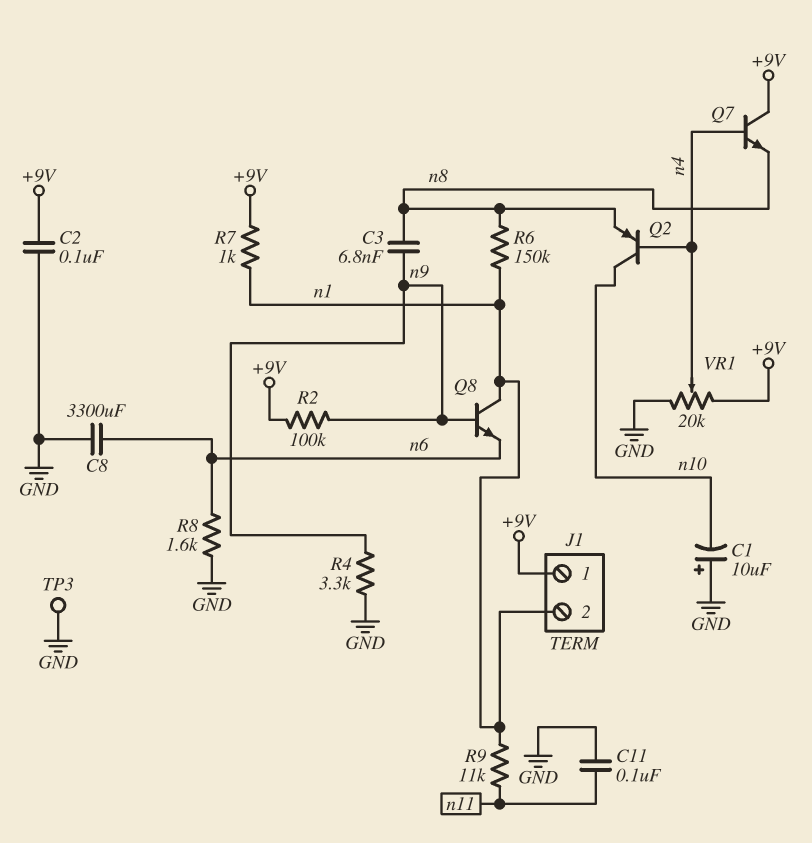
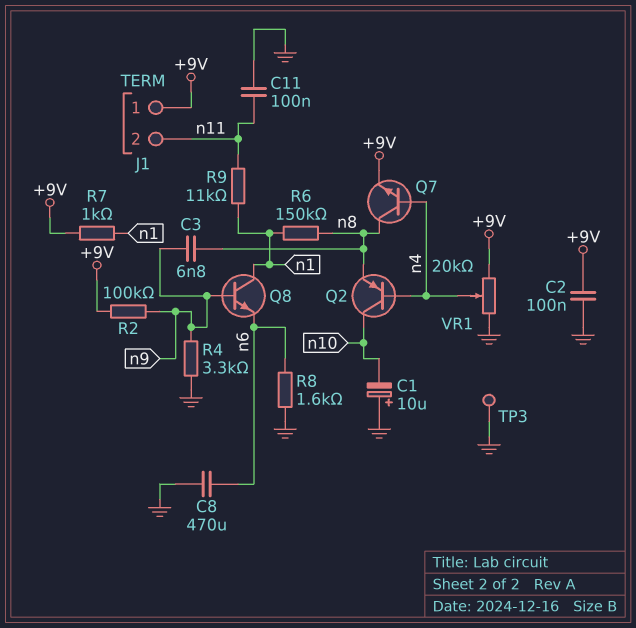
C8: 3300uF (GND, n6) -> 470uF (GND, n6)
J1 pin 2: n1 -> n11
Q7: NPN (B n4, C +9V, E n8) -> NPN (B n4, C n8, E +9V)

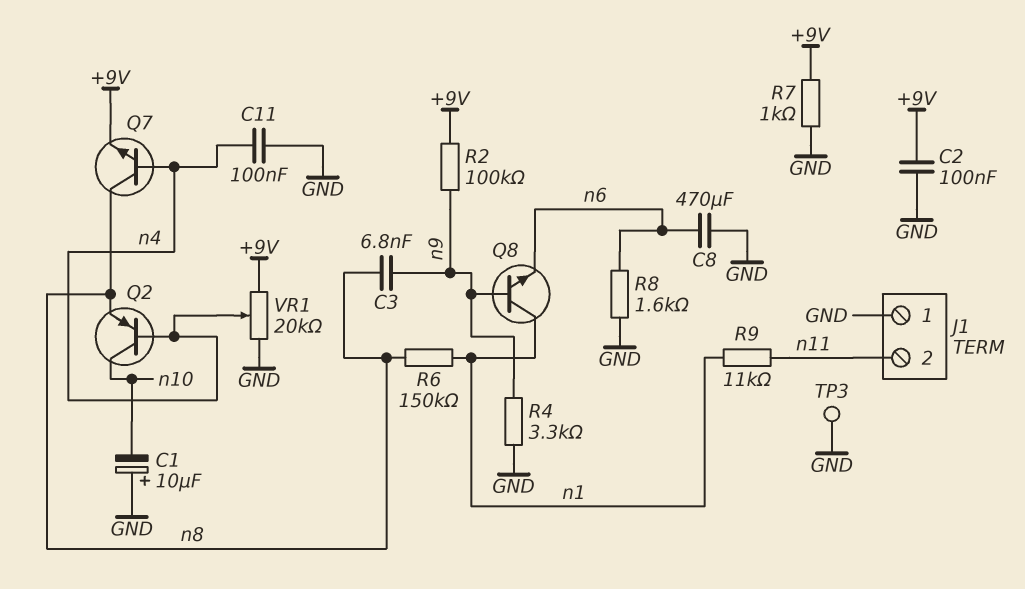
C11: 100nF (GND, n11) -> 100nF (GND, n4)
J1 pin 1: +9V -> GND
R7: 1k (+9V, n1) -> 1k (+9V, GND)

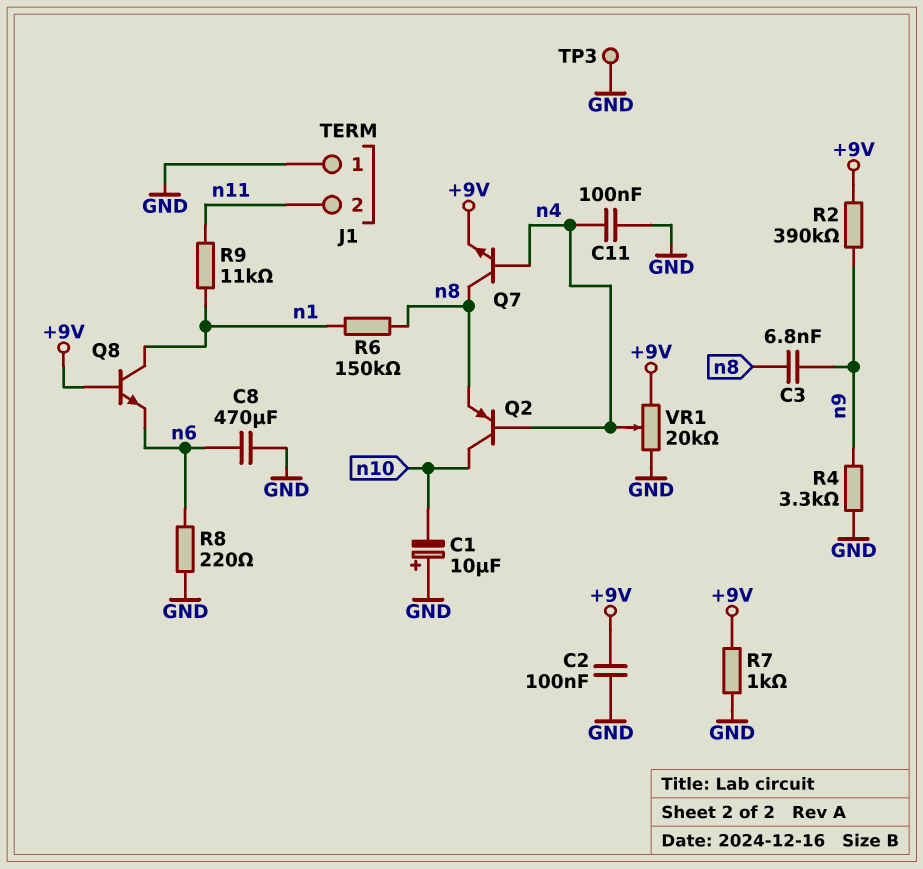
Q8: NPN (B n9, C n1, E n6) -> NPN (B +9V, C n1, E n6)
R2: 100k (+9V, n9) -> 390k (+9V, n9)
R8: 1.6k (GND, n6) -> 220 (GND, n6)

